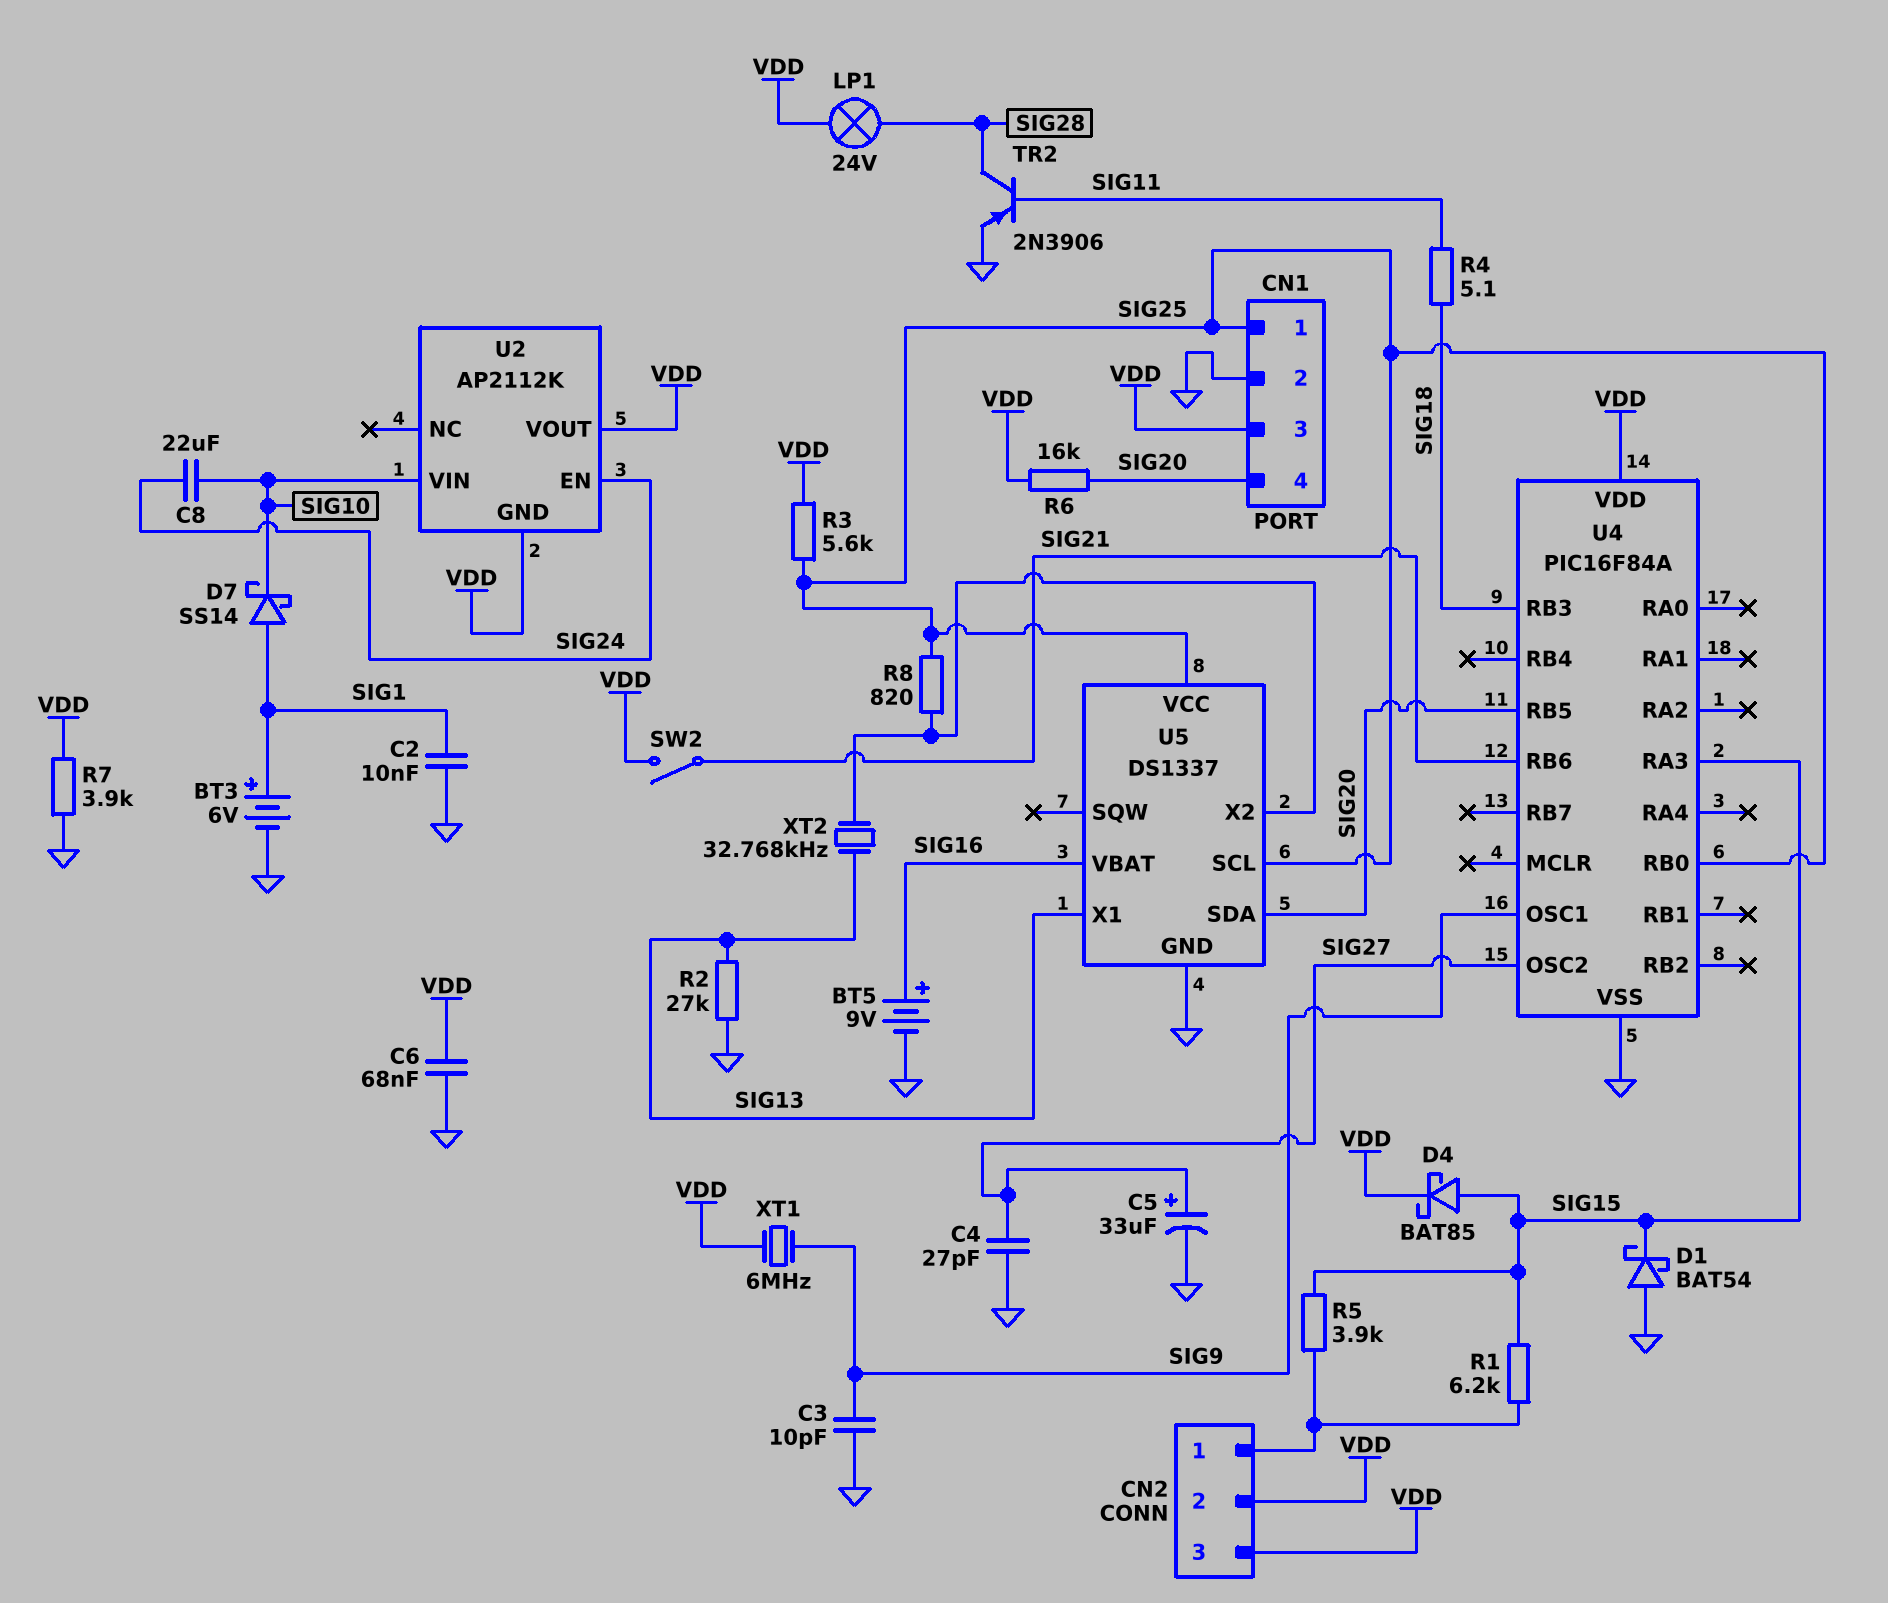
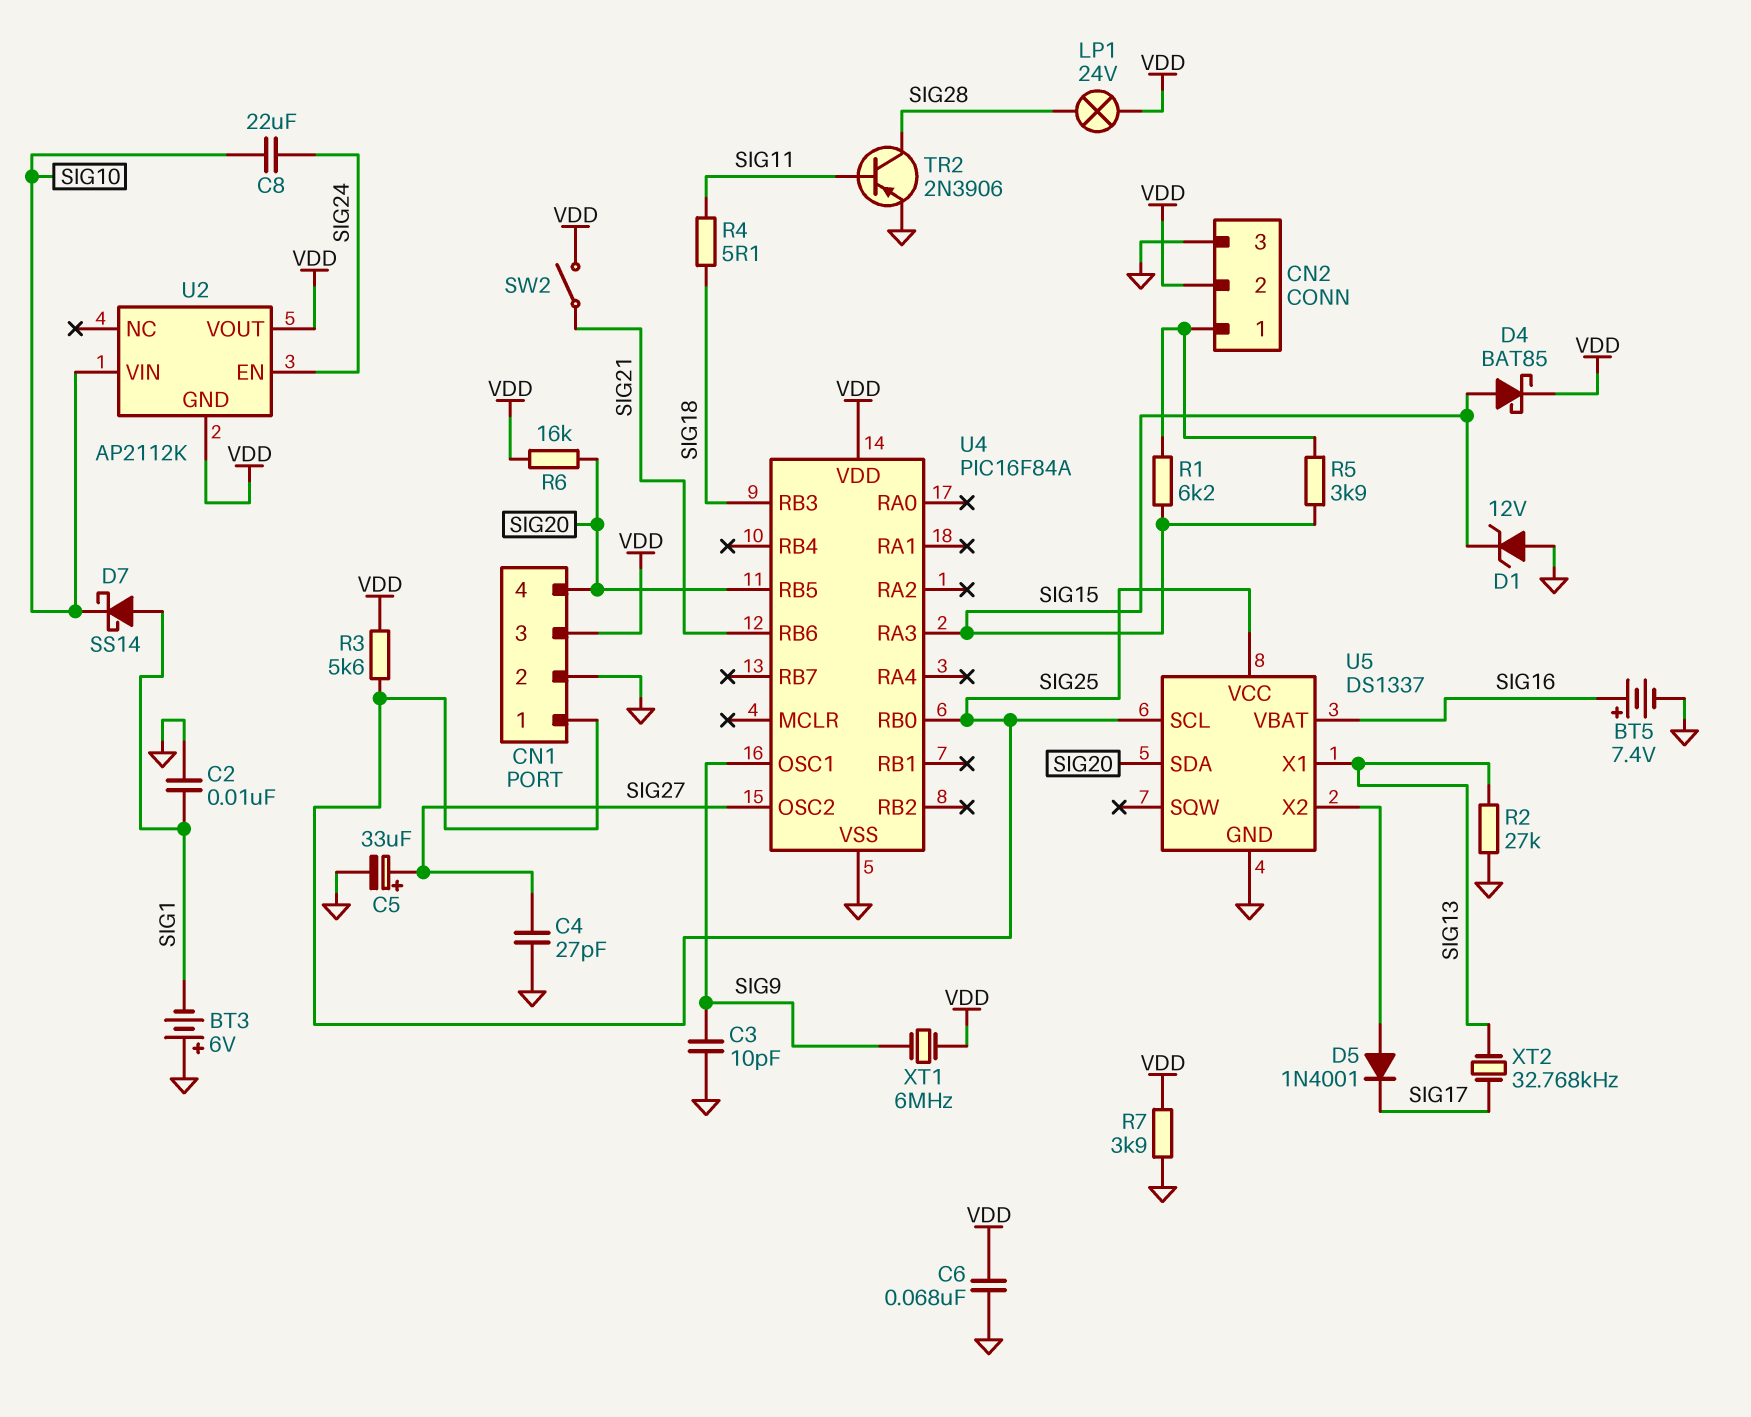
BT3: 6V (plus SIG1, minus GND) -> 6V (plus GND, minus SIG1)
BT5: 9V (plus SIG16, minus GND) -> 7.4V (plus SIG16, minus GND)
CN2 pin 3: VDD -> GND
D1: schottky BAT54 (A GND, K SIG15) -> zener 12V (A GND, K SIG15)
D5: none -> diode 1N4001 (A U5/X2, K SIG17)
R8: 820 (SIG25, U5/X2) -> none
XT2: 32.768kHz (SIG13, U5/X2) -> 32.768kHz (SIG13, SIG17)

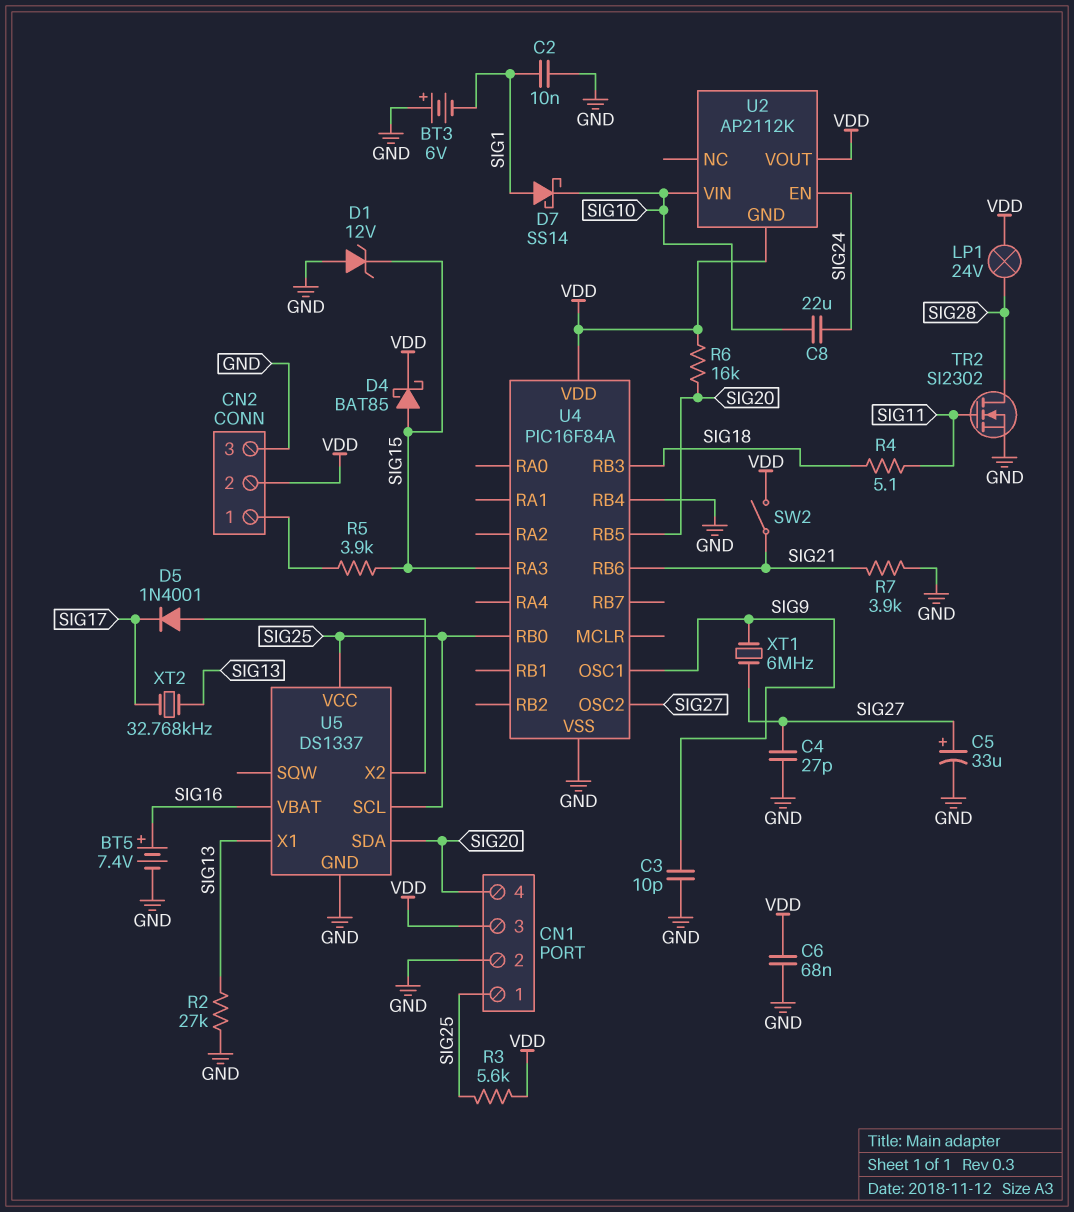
R1: 6.2k (CN2/1, SIG15) -> none
R7: 3.9k (GND, VDD) -> 3.9k (GND, SIG21)
TR2: PNP 2N3906 (B SIG11, C SIG28, E GND) -> NMOS SI2302 (G SIG11, D SIG28, S GND)
U4 pin RB4: none -> GND
XT1: 6MHz (SIG9, VDD) -> 6MHz (SIG9, SIG27)

